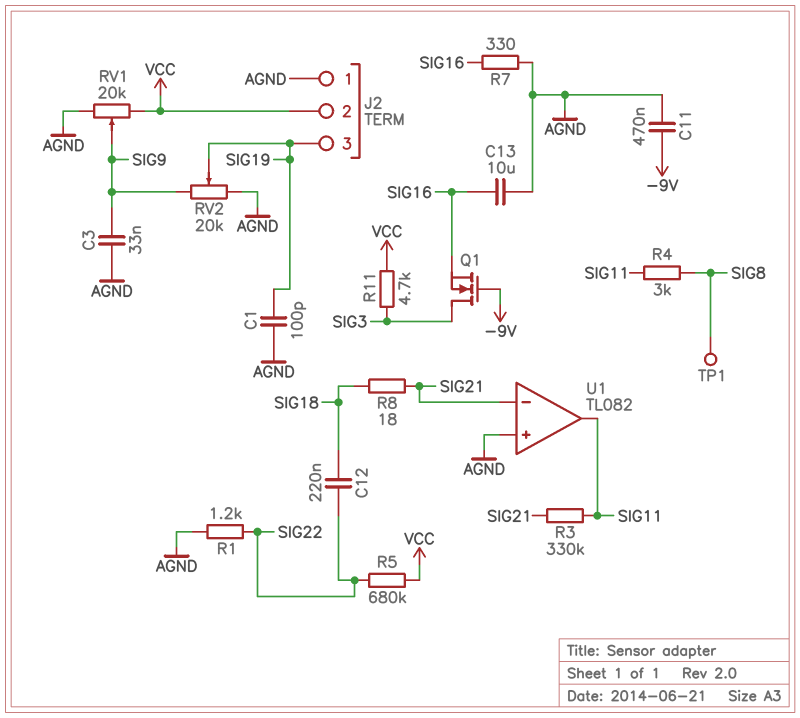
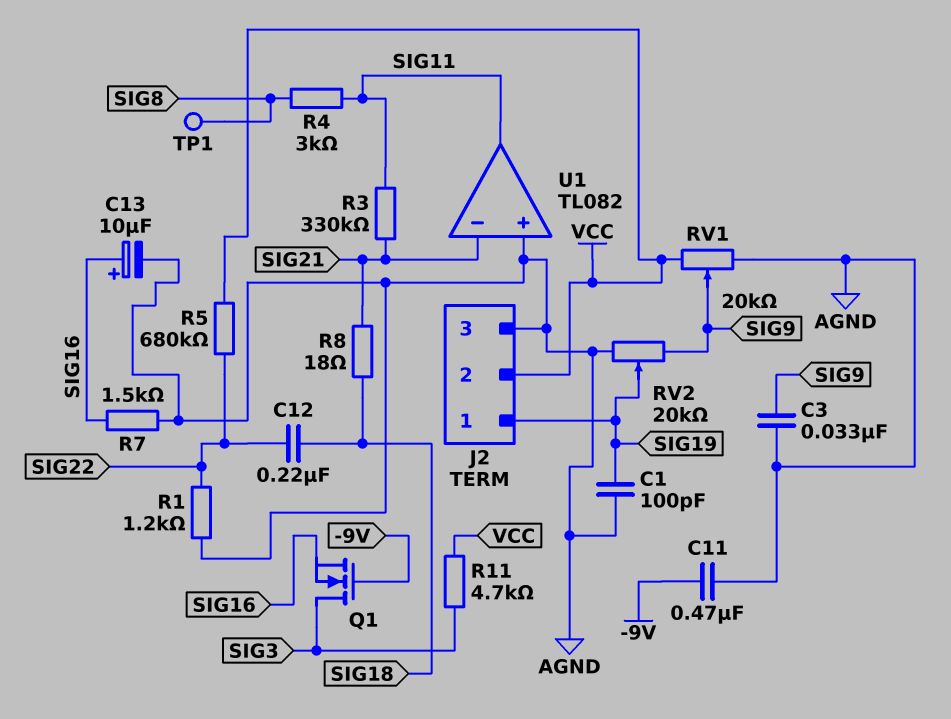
C13: 10uF (AGND, SIG16) -> 10uF (plus SIG16, minus AGND)
J2 pin 1: AGND -> SIG19
J2 pin 3: SIG19 -> AGND
R7: 330 (AGND, SIG16) -> 1.5k (AGND, SIG16)

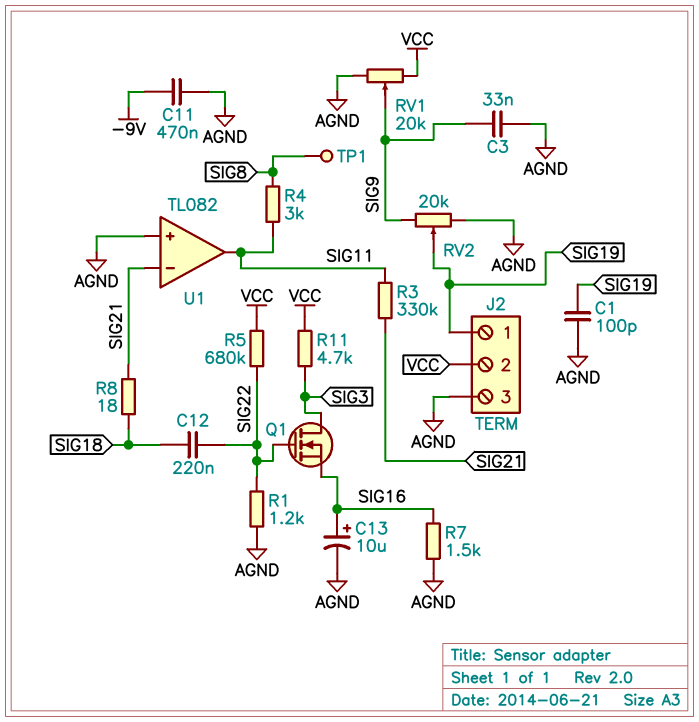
Q1: NMOS (G -9V, D SIG3, S SIG16) -> NMOS (G SIG22, D SIG3, S SIG16)

